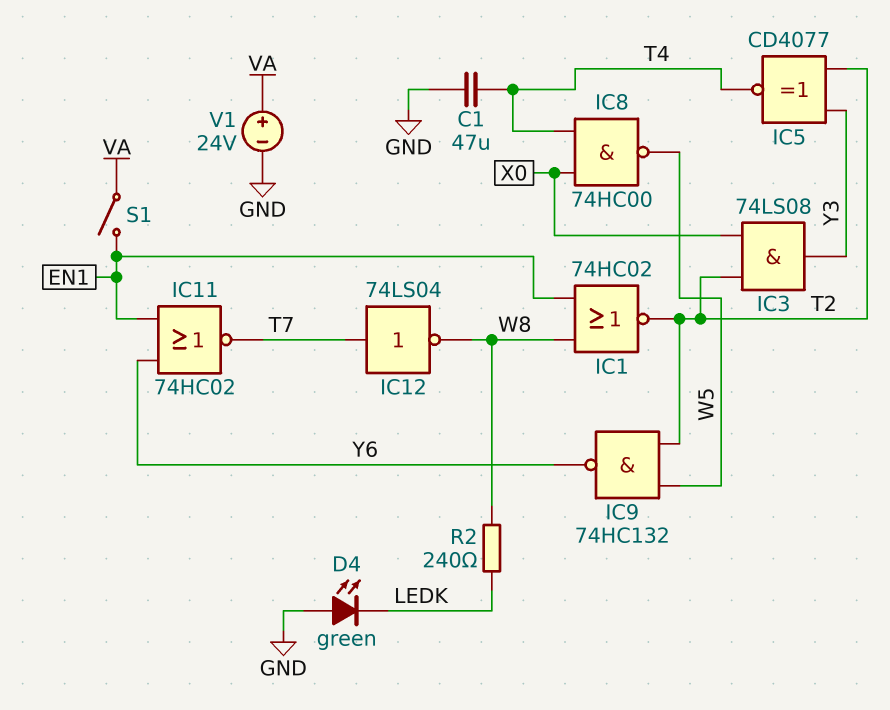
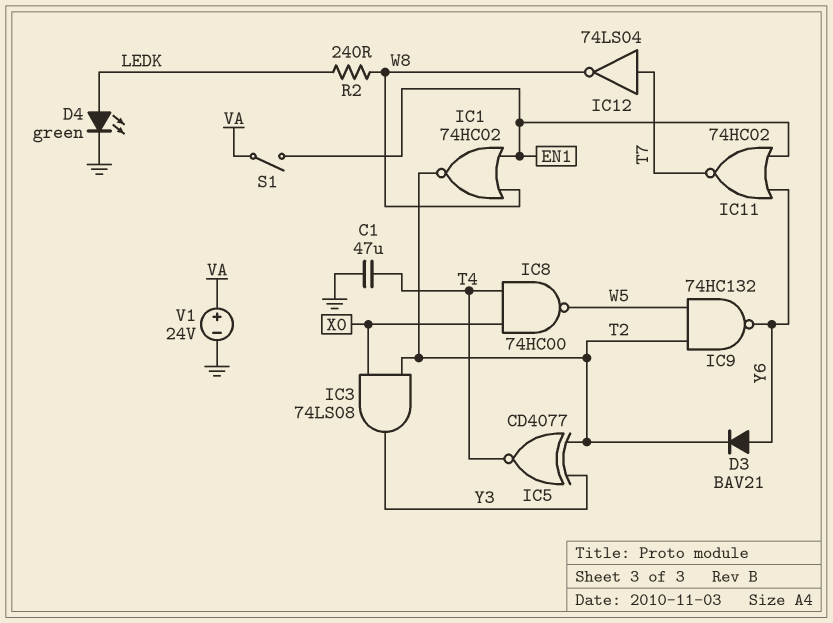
D3: none -> diode BAV21 (A Y6, K T2)
D4: LED green (A GND, K LEDK) -> LED green (A LEDK, K GND)

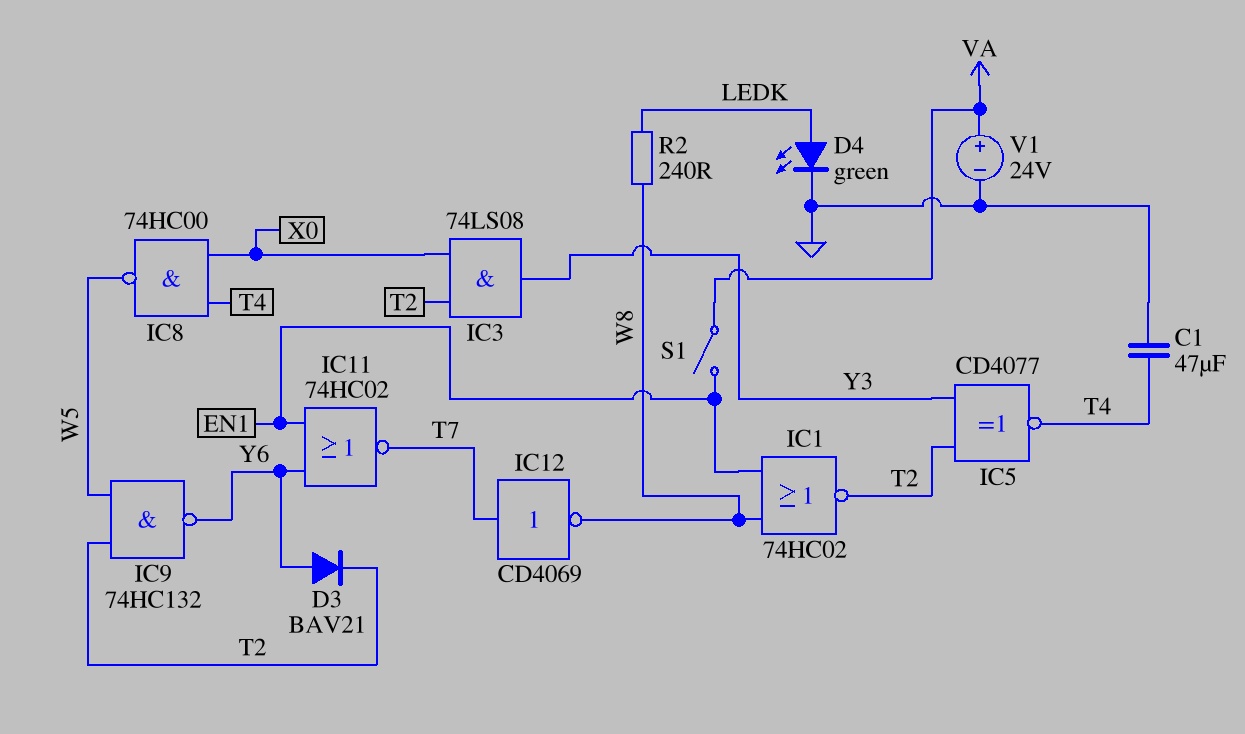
IC12: NOT 74LS04 (in T7, out W8) -> NOT CD4069 (in T7, out W8)

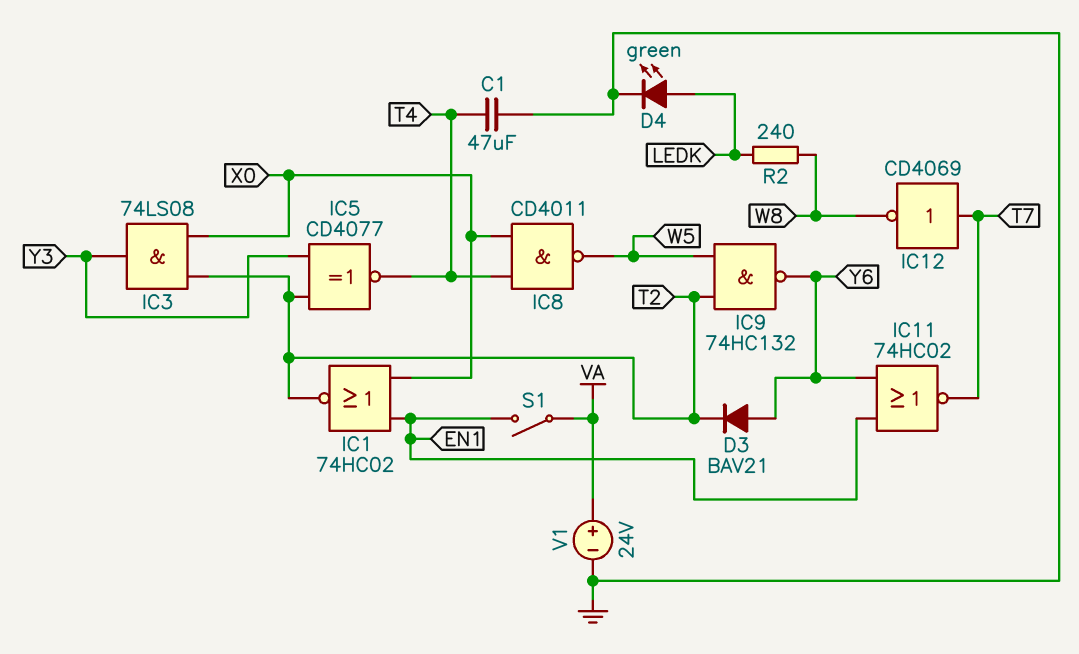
IC1: NOR 74HC02 (in EN1, in W8, out T2) -> NOR 74HC02 (in EN1, in X0, out T2)
IC8: NAND 74HC00 (in T4, in X0, out W5) -> NAND CD4011 (in T4, in X0, out W5)

